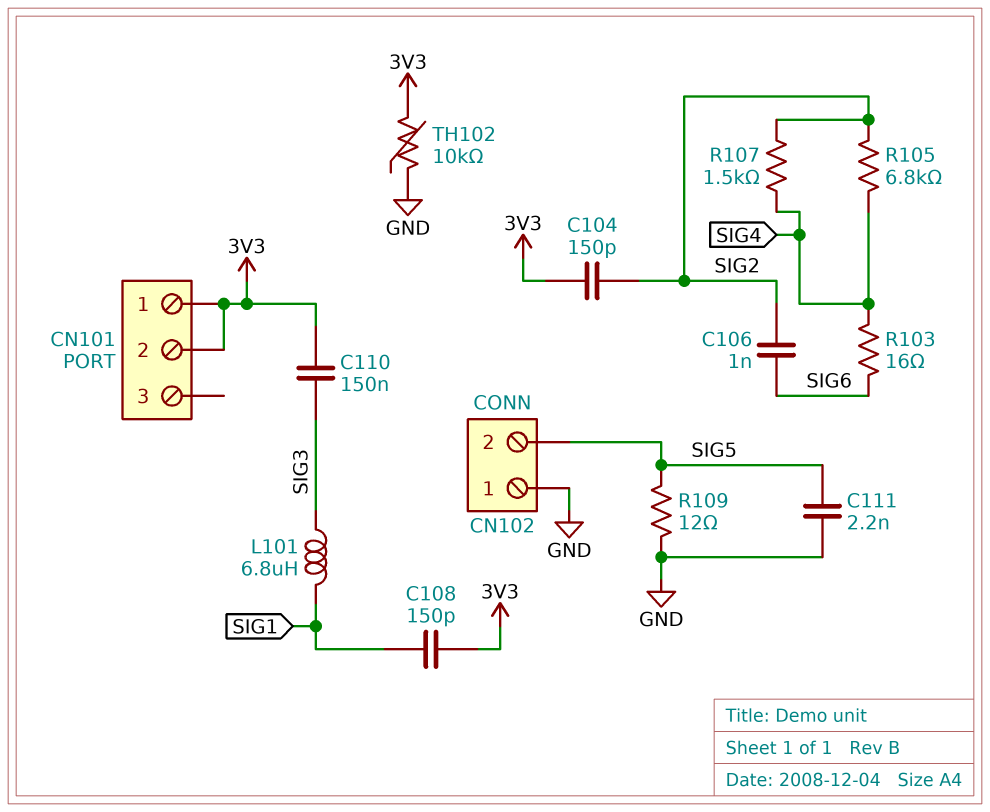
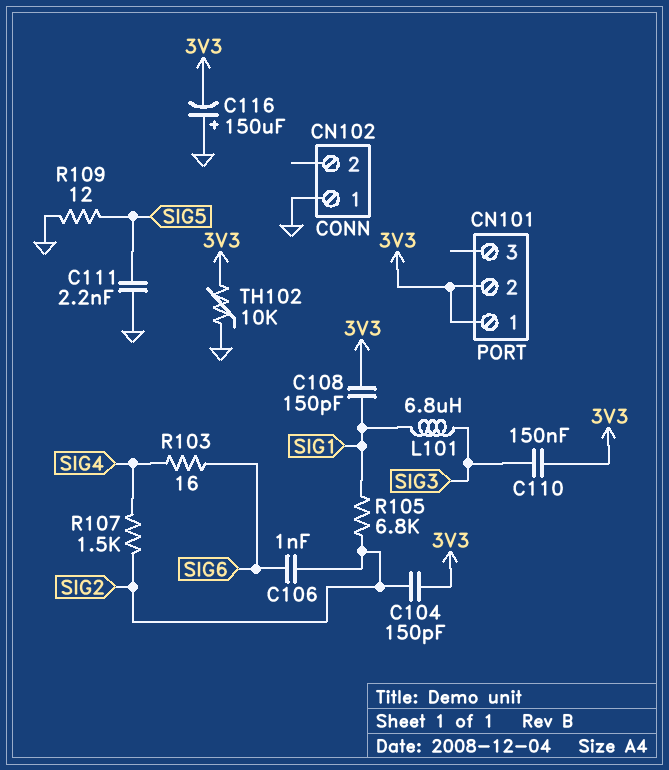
C116: none -> 150uF (plus GND, minus 3V3)
CN102 pin 2: SIG5 -> none
R105: 6.8k (SIG2, SIG4) -> 6.8k (SIG1, SIG2)

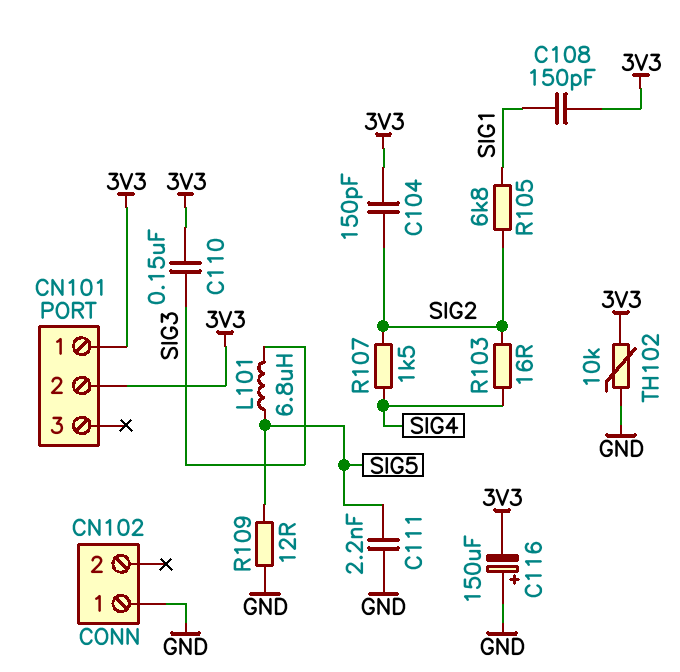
C106: 1nF (SIG2, SIG6) -> none
L101: 6.8uH (SIG1, SIG3) -> 6.8uH (SIG3, SIG5)
R103: 16 (SIG4, SIG6) -> 16 (SIG2, SIG4)

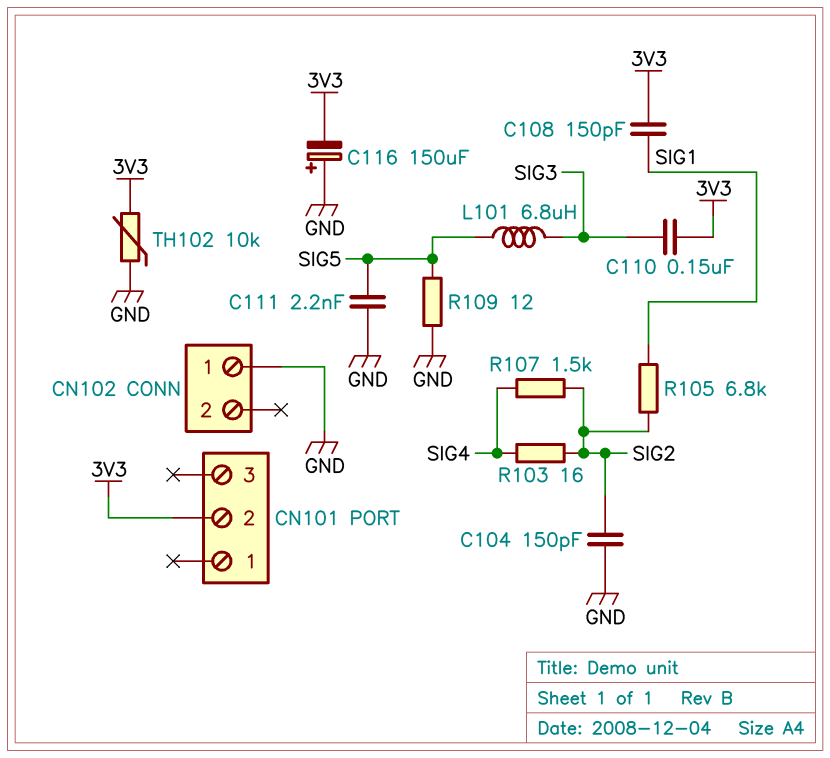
C104: 150pF (3V3, SIG2) -> 150pF (GND, SIG2)
CN101 pin 1: 3V3 -> none

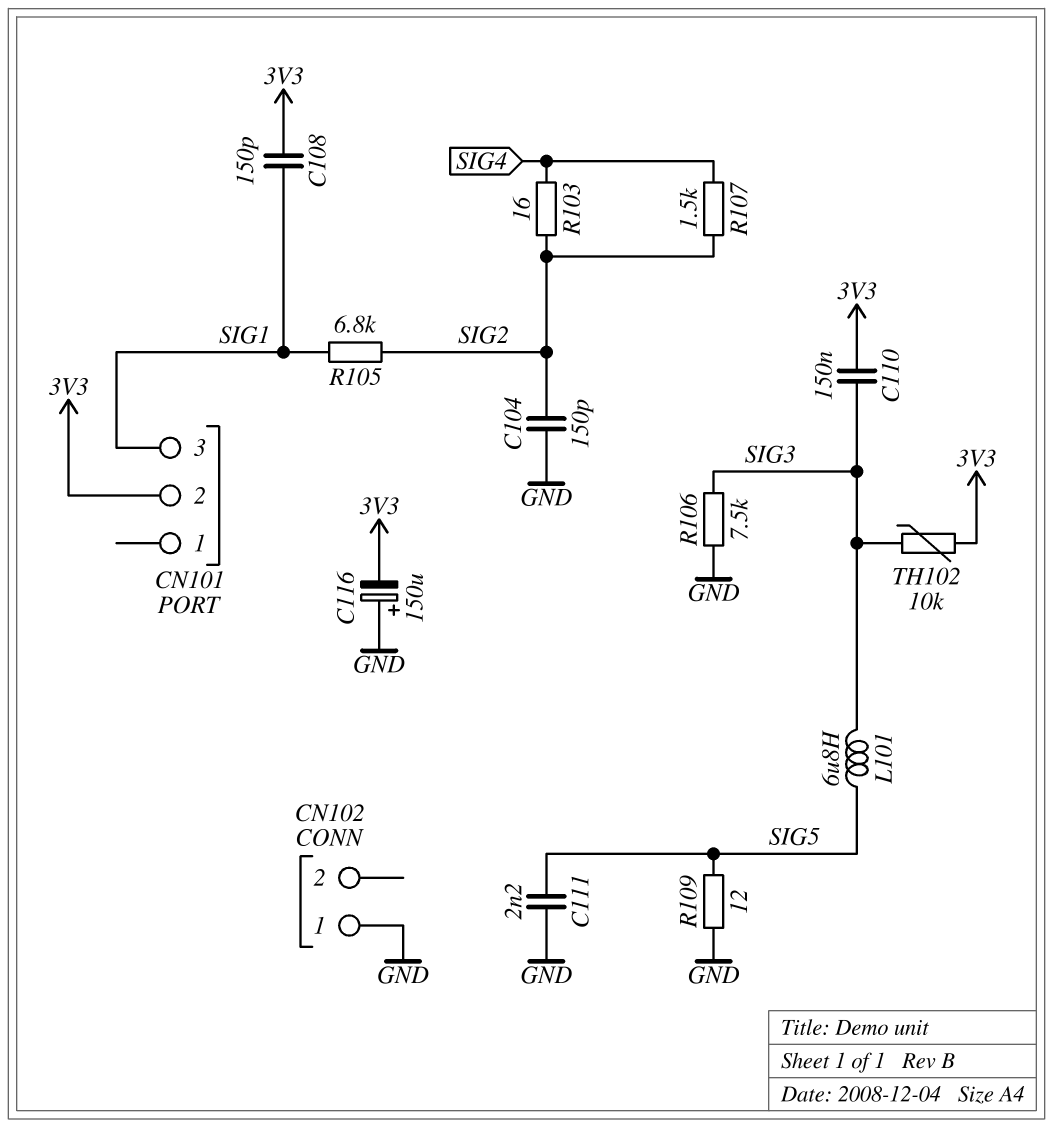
CN101 pin 3: none -> SIG1
R106: none -> 7.5k (GND, SIG3)
TH102: 10k (3V3, GND) -> 10k (3V3, SIG3)

